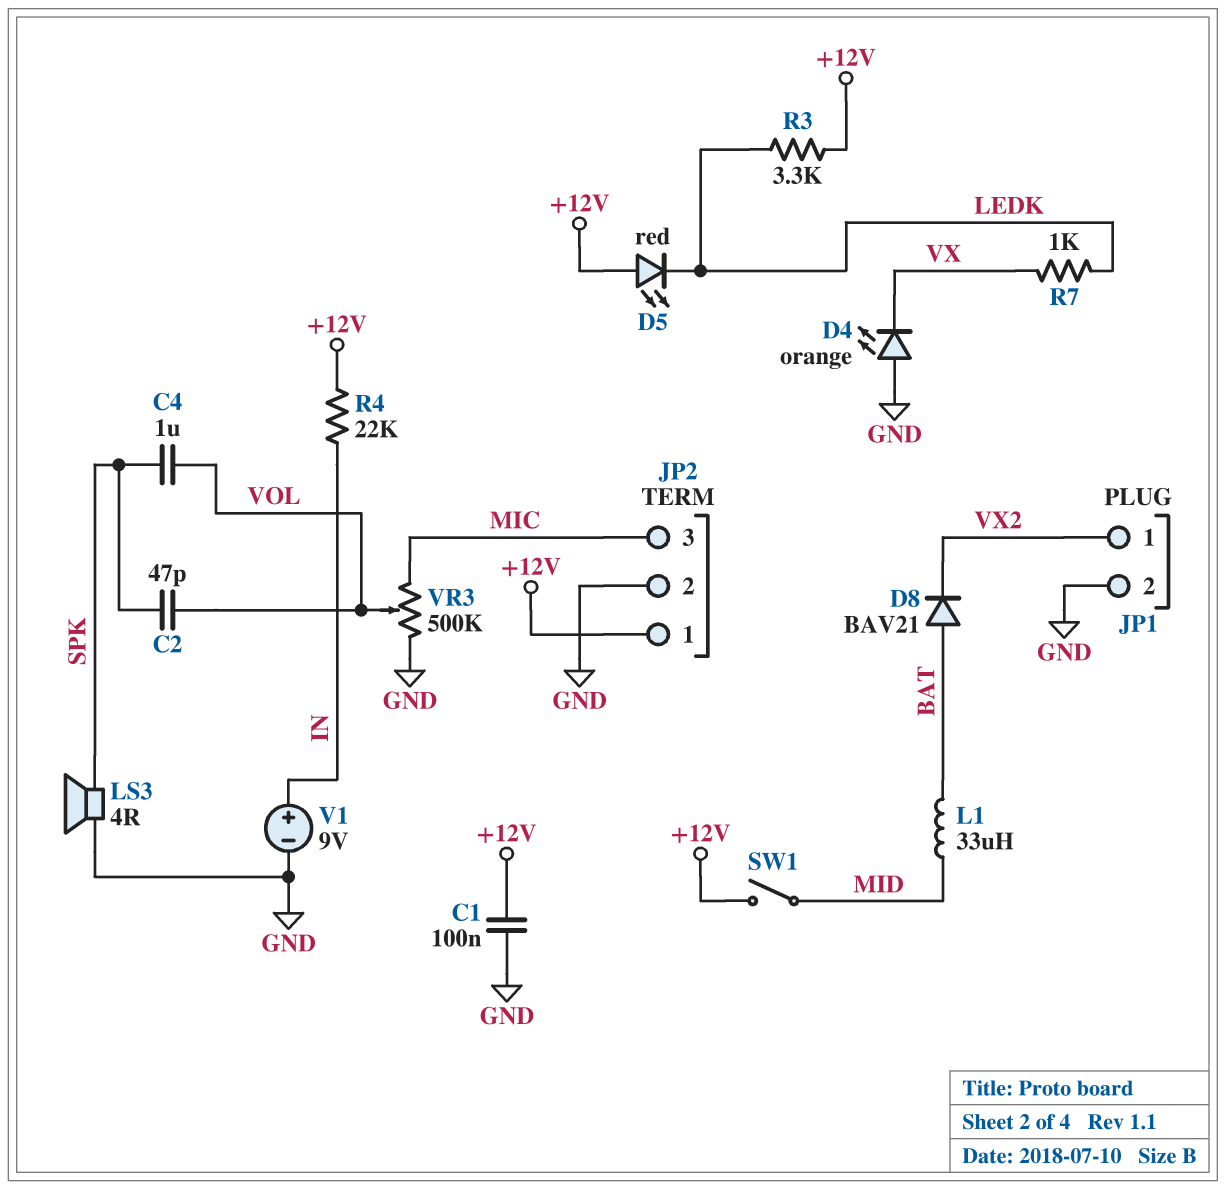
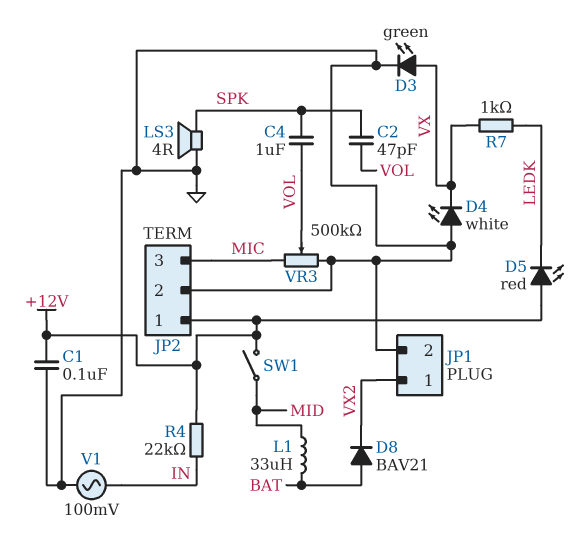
D3: none -> LED green (A VX, K GND)
D4: LED orange (A GND, K VX) -> LED white (A GND, K VX)
R3: 3.3k (+12V, LEDK) -> none
V1: 9V (plus IN, minus GND) -> AC 100mV (GND, IN)

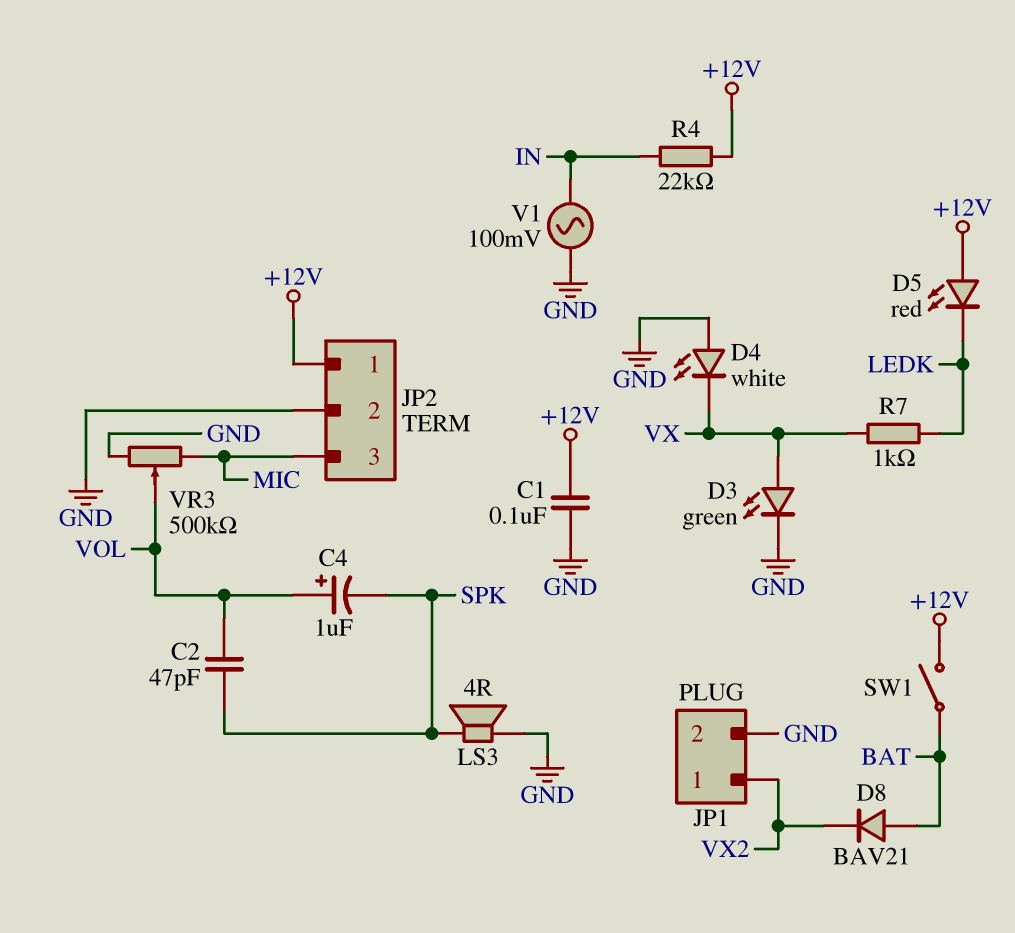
C4: 1uF (SPK, VOL) -> 1uF (plus VOL, minus SPK)
L1: 33uH (BAT, MID) -> none
SW1: switch (+12V, MID) -> switch (+12V, BAT)

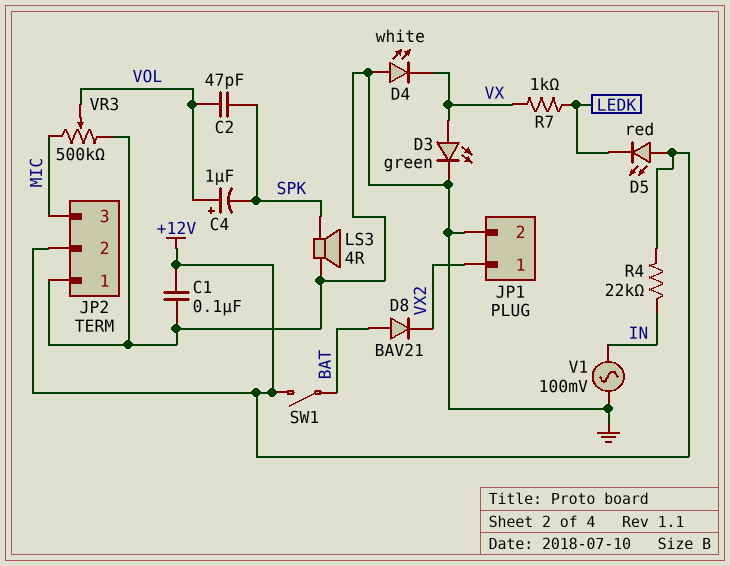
JP2 pin 1: +12V -> GND
JP2 pin 2: GND -> +12V

